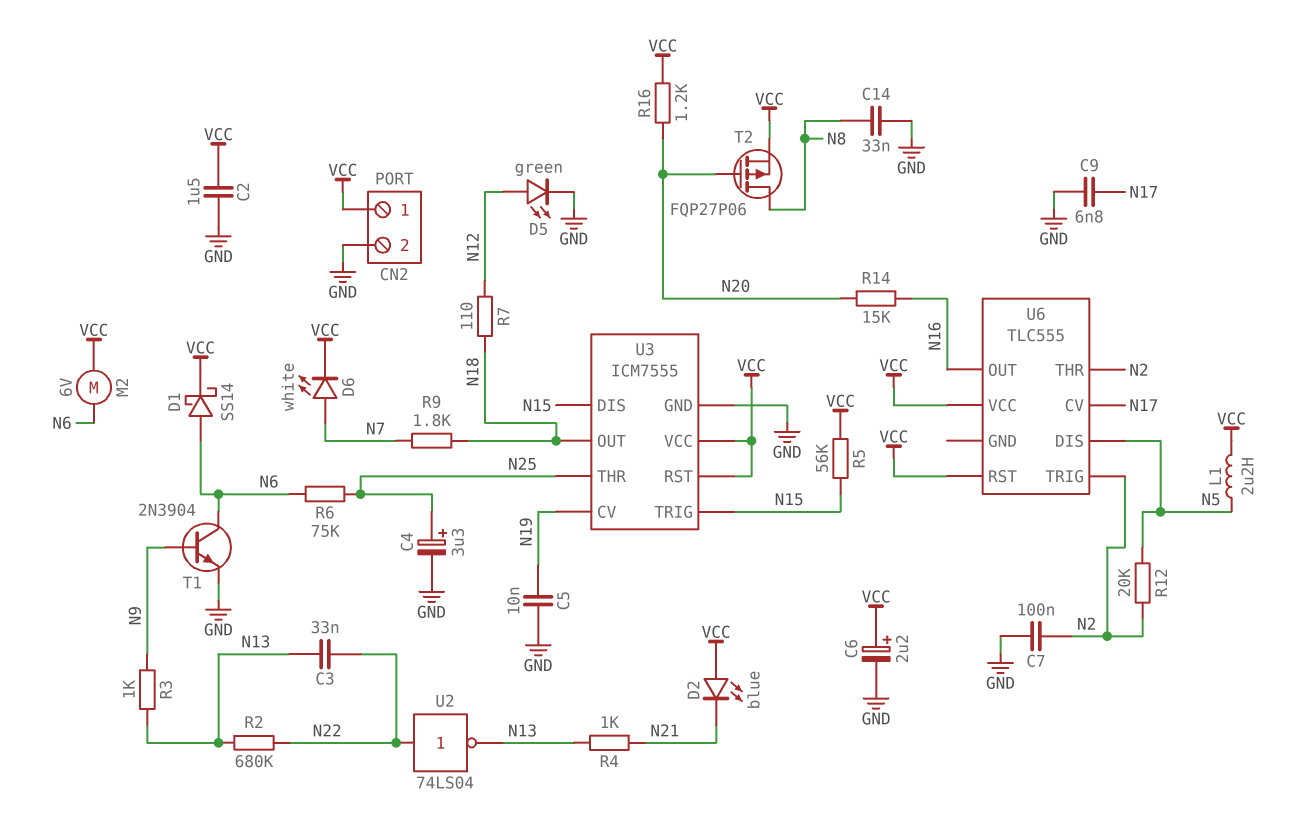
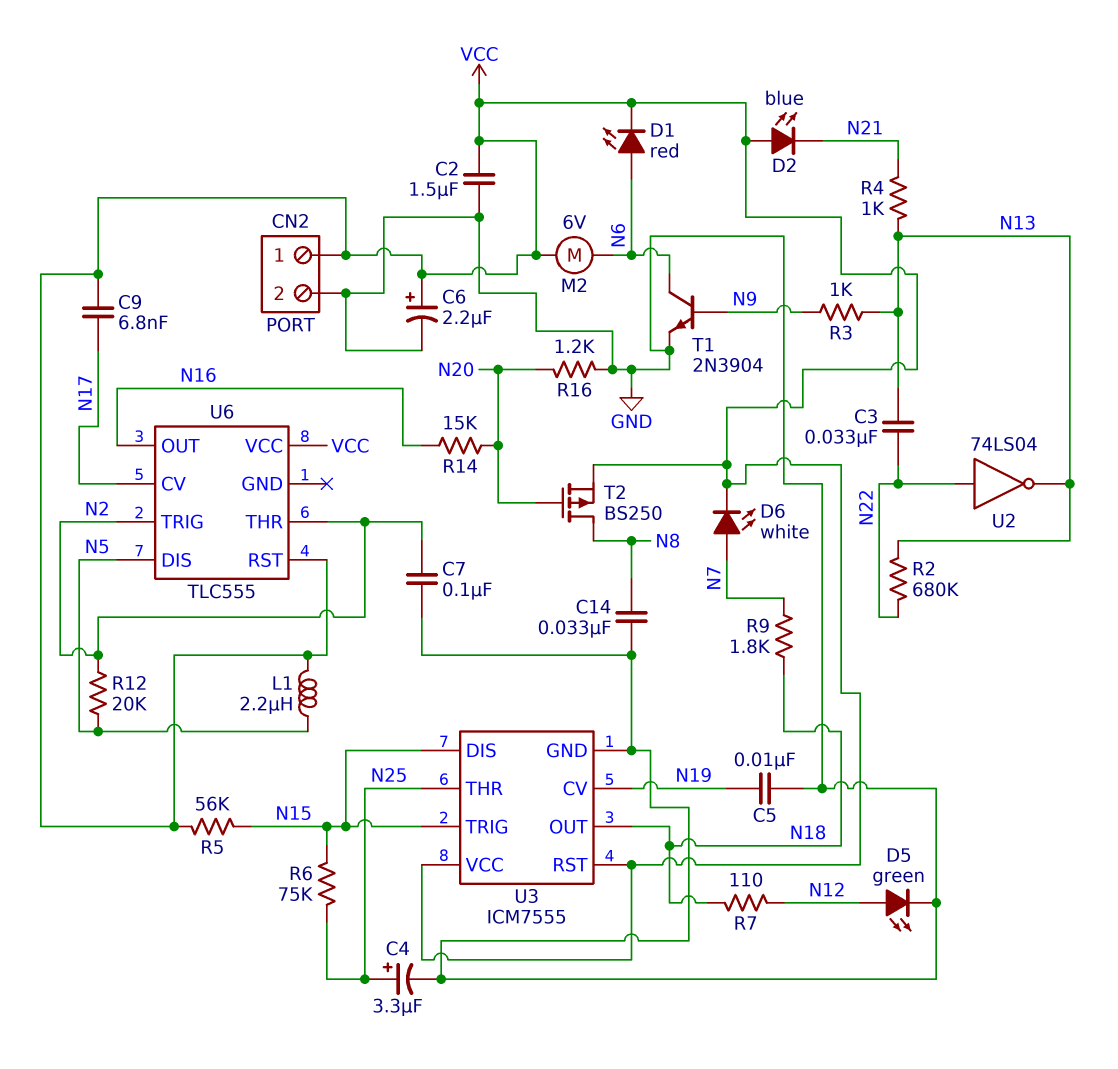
C9: 6.8nF (GND, N17) -> 6.8nF (N17, VCC)
D1: schottky SS14 (A N6, K VCC) -> LED red (A N6, K VCC)
R6: 75k (N6, N25) -> 75k (N15, N25)
R16: 1.2k (N20, VCC) -> 1.2k (GND, N20)
T2: PMOS FQP27P06 (G N20, D N8, S VCC) -> PMOS BS250 (G N20, D N8, S VCC)

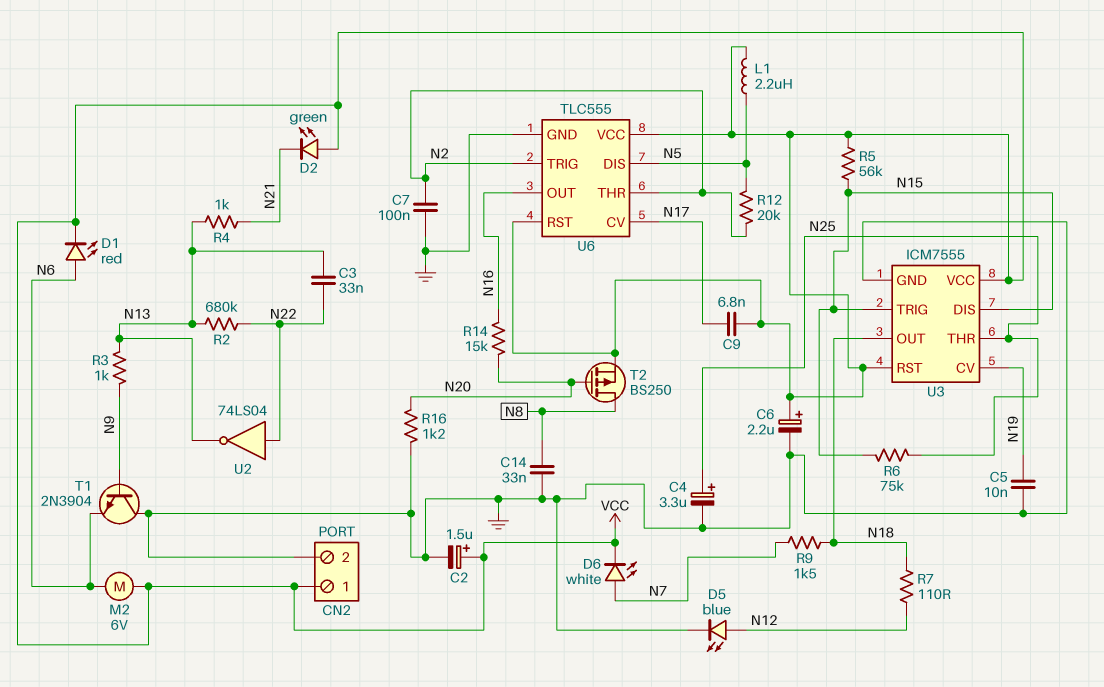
C2: 1.5uF (GND, VCC) -> 1.5uF (plus VCC, minus GND)
D2: LED blue (A VCC, K N21) -> LED green (A VCC, K N21)
D5: LED green (A N12, K GND) -> LED blue (A N12, K GND)
R9: 1.8k (N7, N18) -> 1.5k (N7, N18)
T1: NPN 2N3904 (B N9, C N6, E GND) -> NPN 2N3904 (B N9, C GND, E N6)
U6 pin GND: none -> GND

